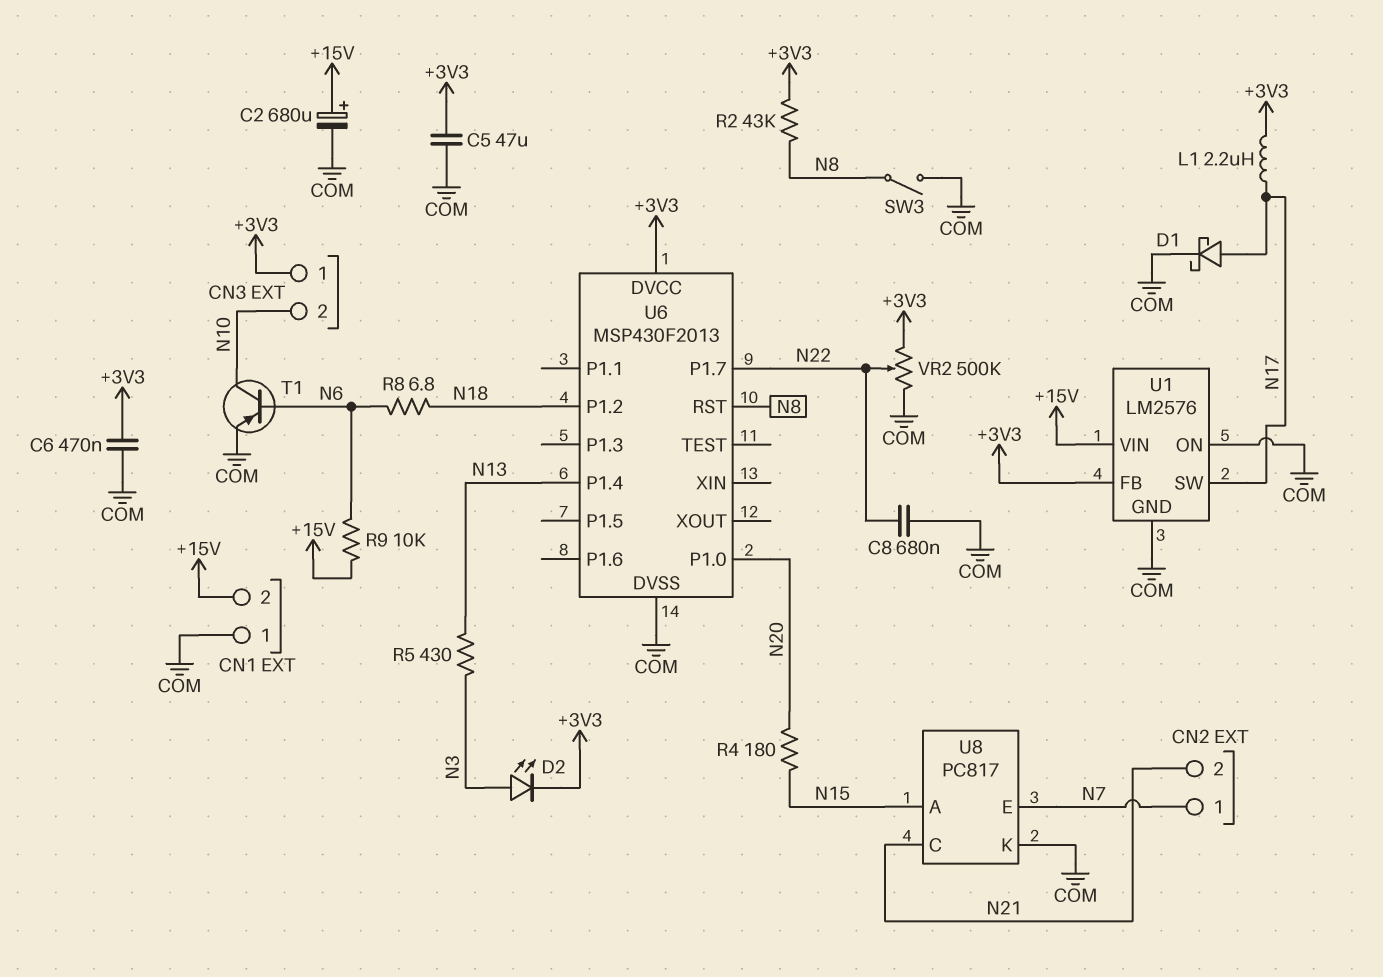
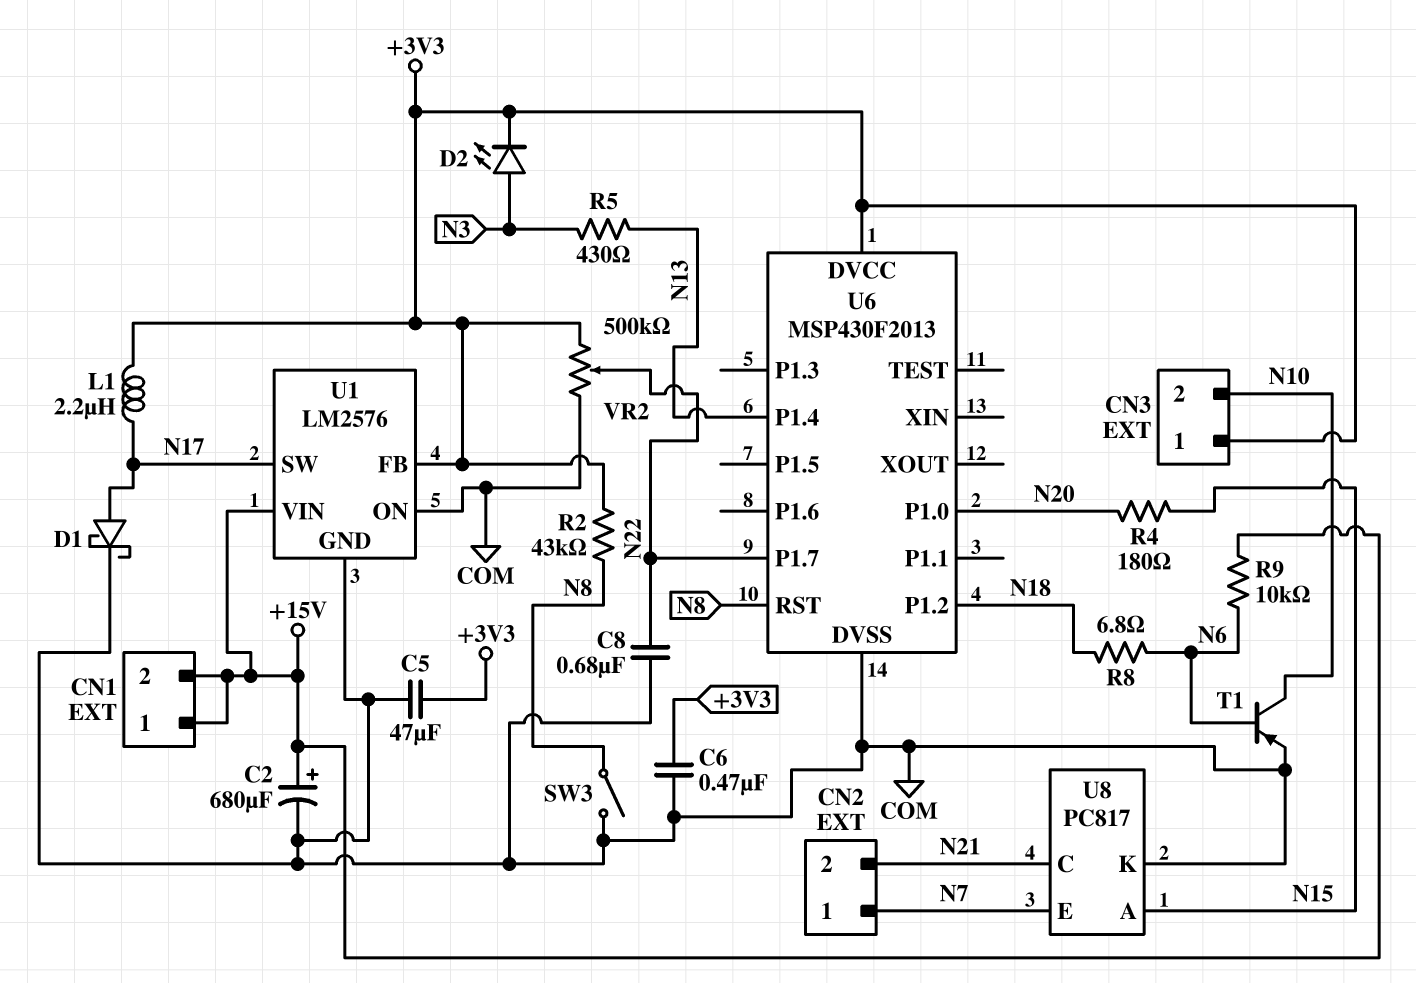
CN1 pin 1: COM -> +15V

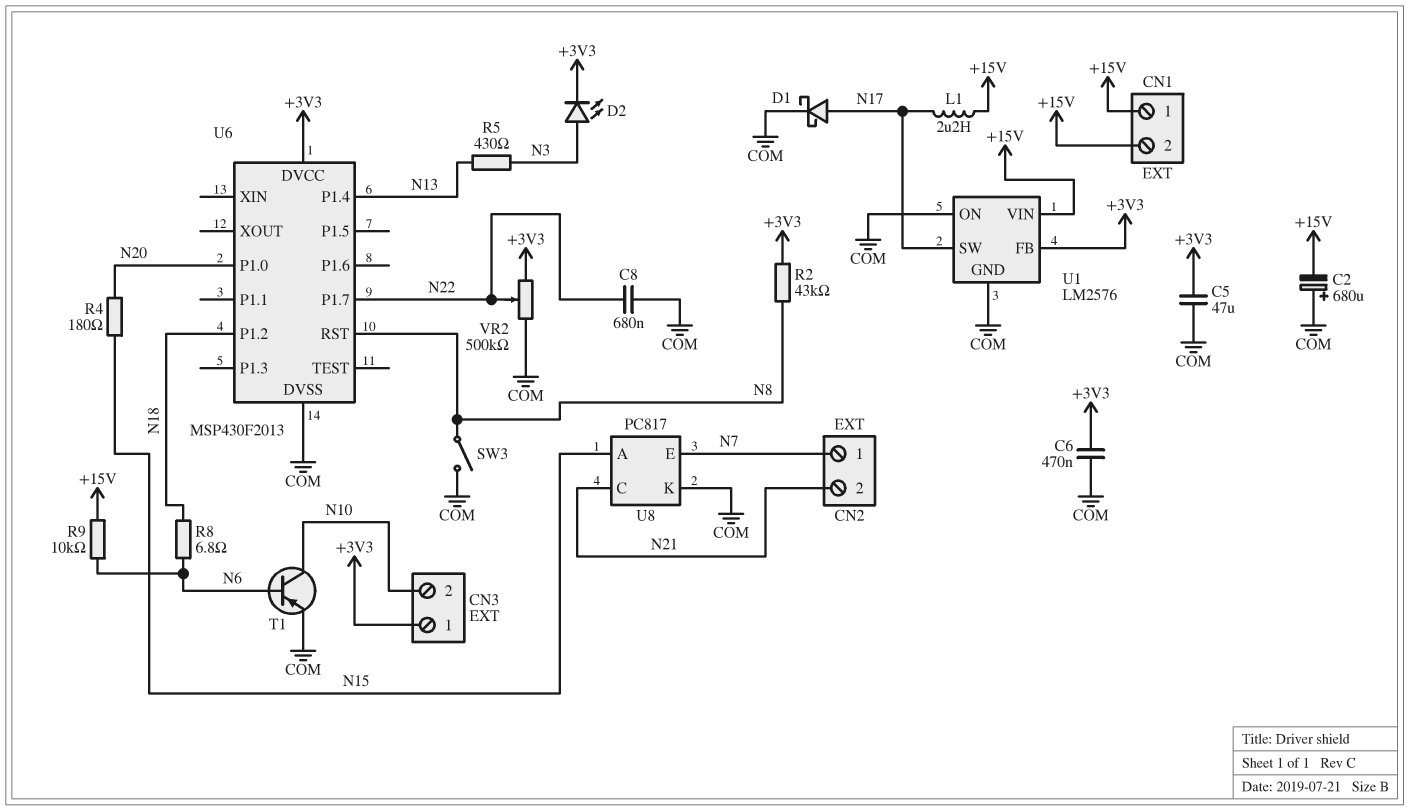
C2: 680uF (plus +15V, minus COM) -> 680uF (plus COM, minus +15V)
L1: 2.2uH (+3V3, N17) -> 2.2uH (+15V, N17)

